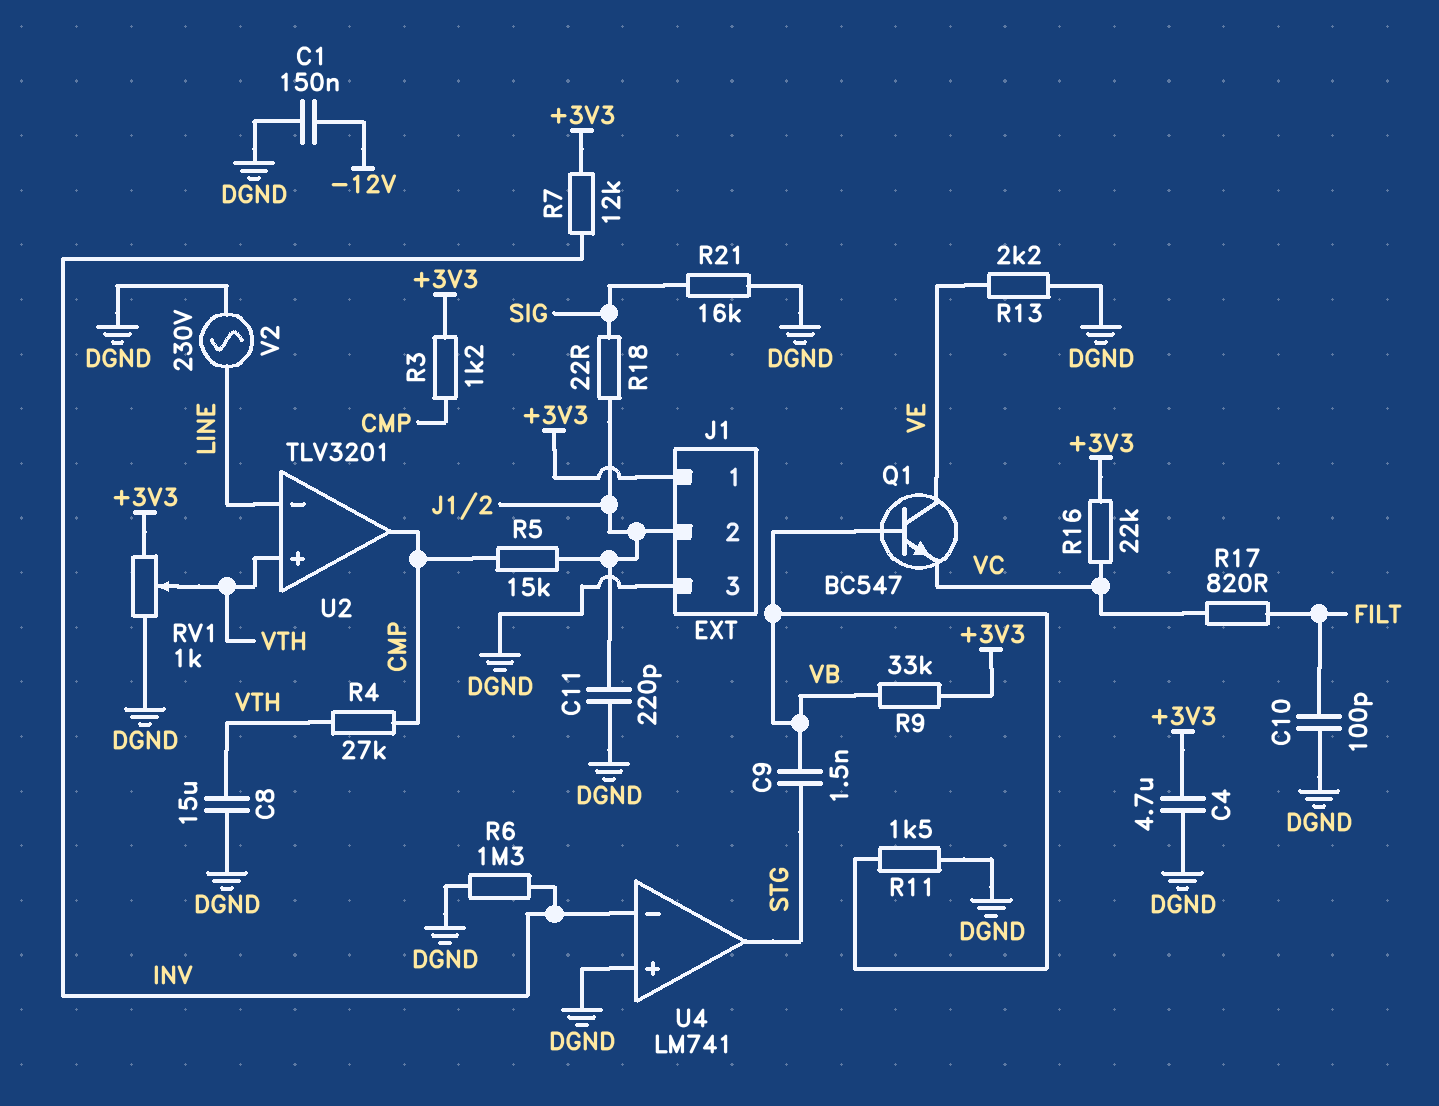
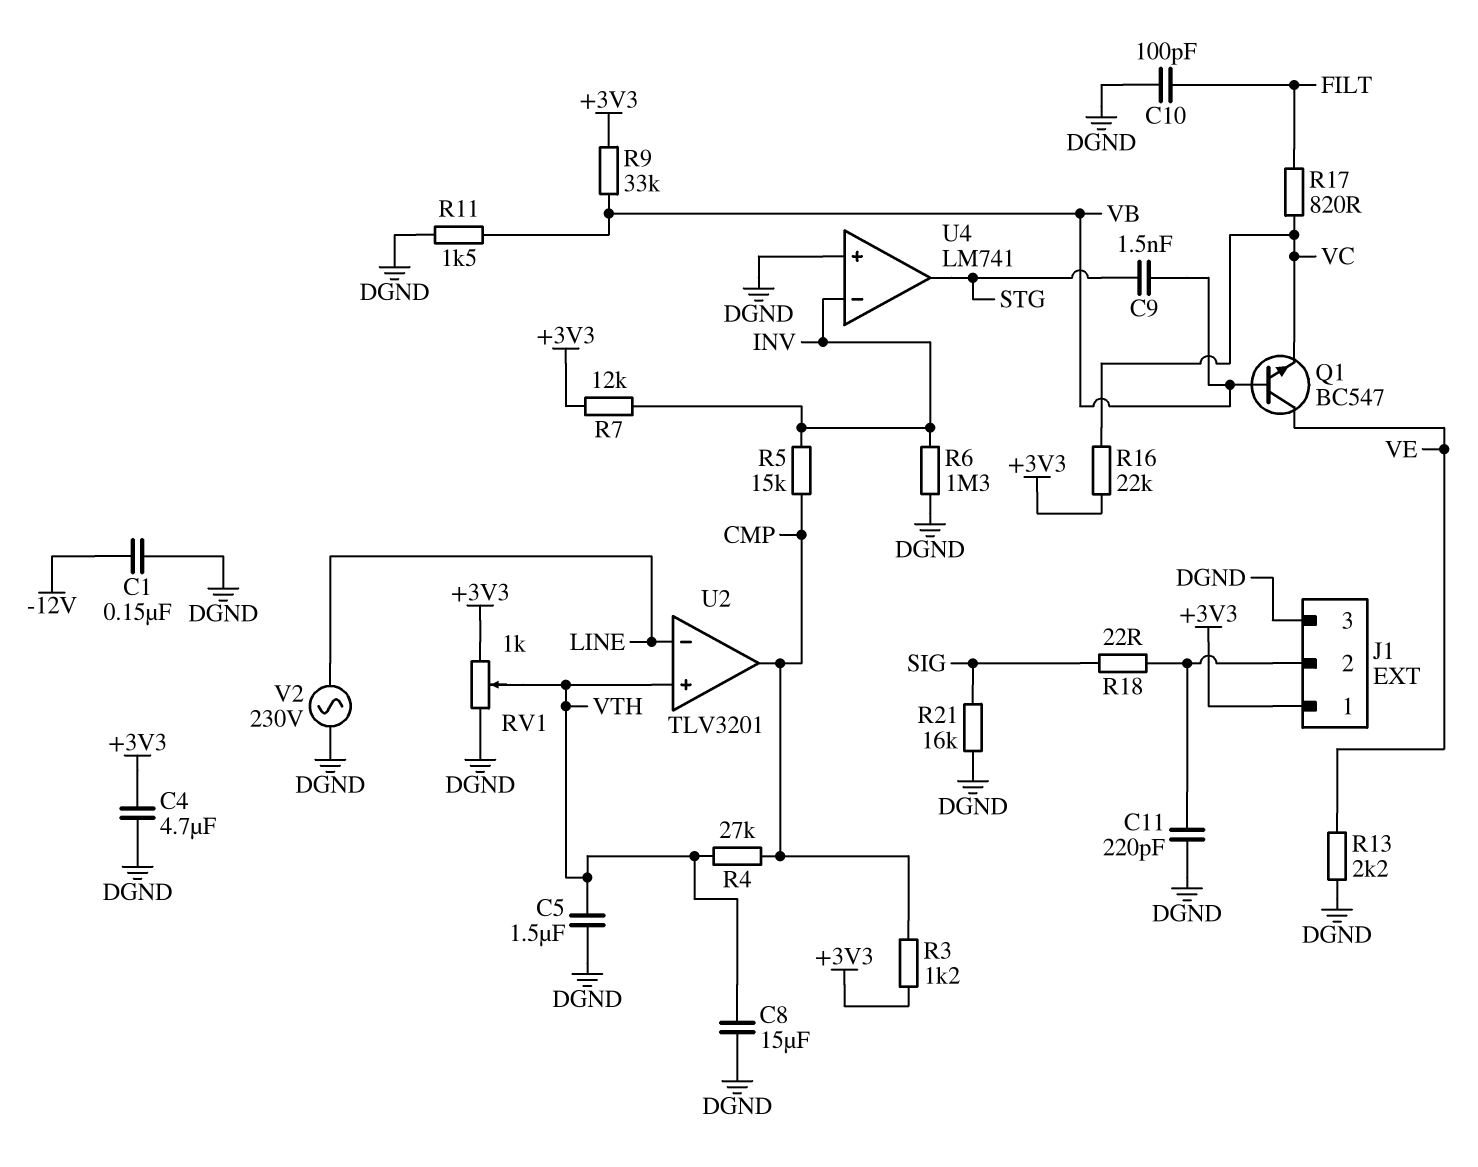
C5: none -> 1.5uF (DGND, VTH)
R5: 15k (CMP, J1/2) -> 15k (CMP, INV)

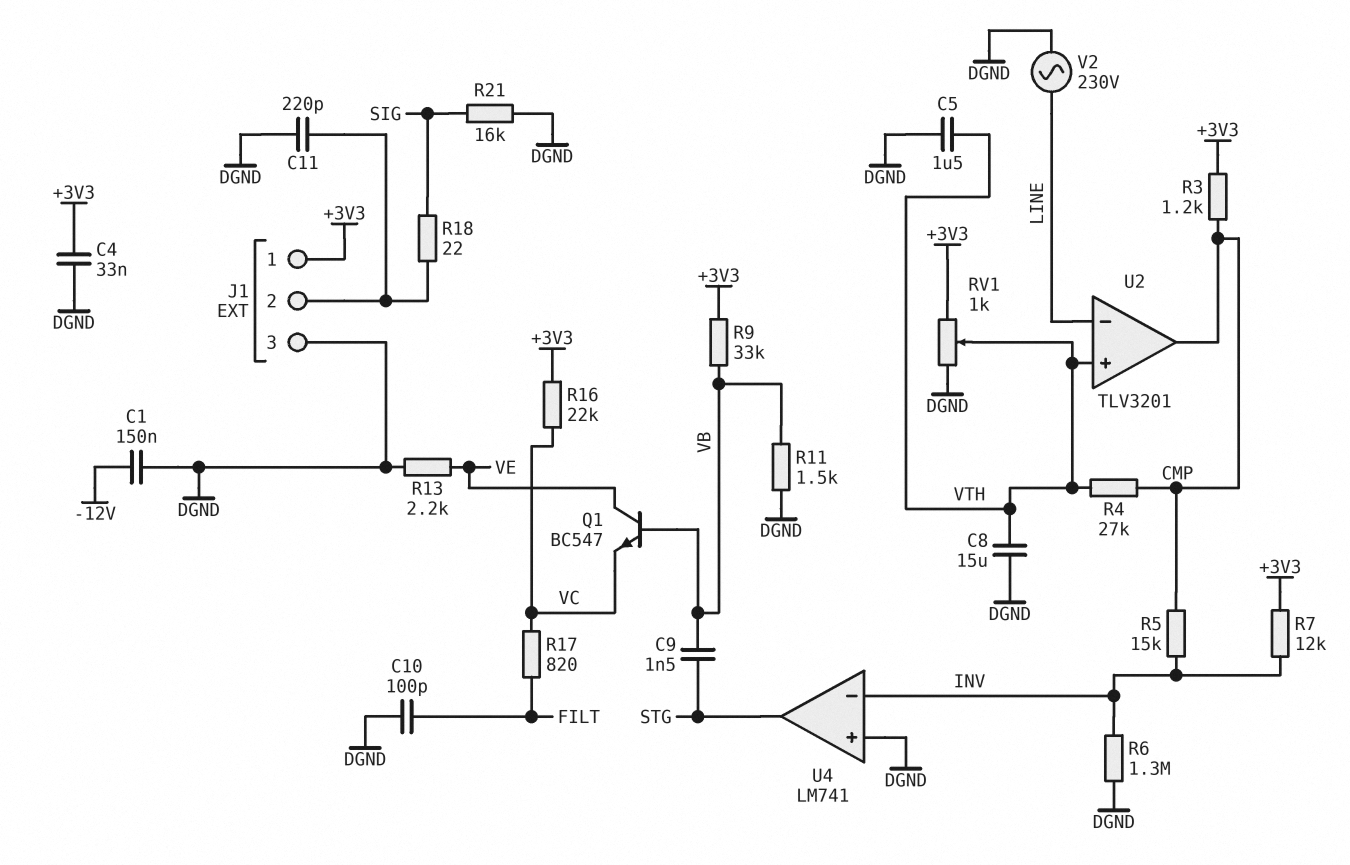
C4: 4.7uF (+3V3, DGND) -> 33nF (+3V3, DGND)

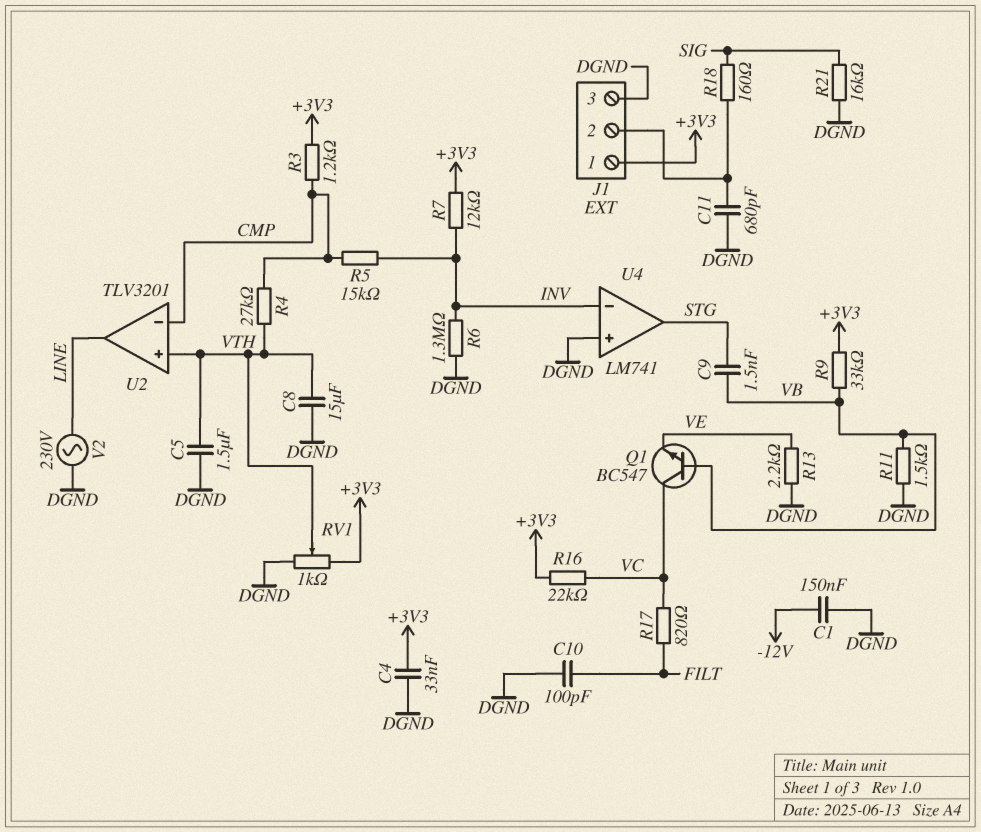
C11: 220pF (DGND, J1/2) -> 680pF (DGND, J1/2)
Q1: NPN BC547 (B VB, C VE, E VC) -> NPN BC547 (B VB, C VC, E VE)
R18: 22 (J1/2, SIG) -> 160 (J1/2, SIG)
U2 pin in-: LINE -> CMP
U2 pin out: CMP -> LINE

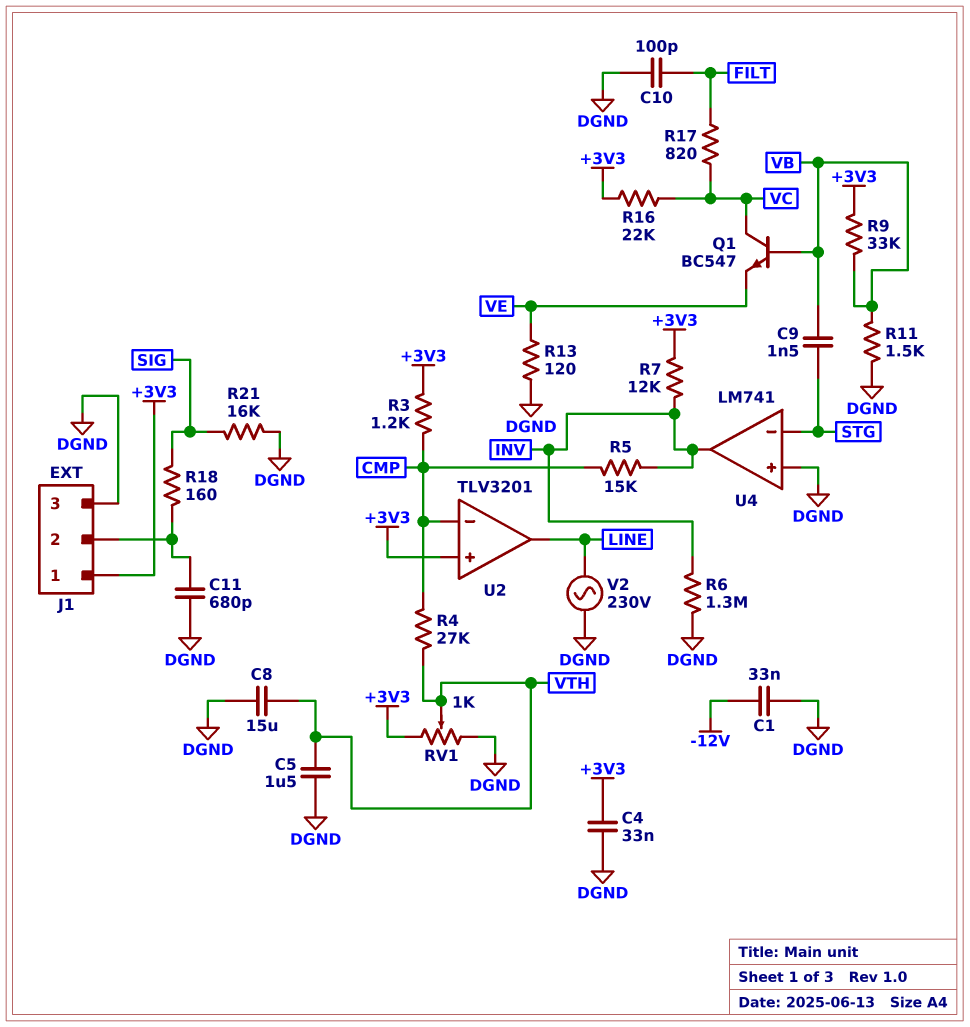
C1: 150nF (-12V, DGND) -> 33nF (-12V, DGND)
R13: 2.2k (DGND, VE) -> 120 (DGND, VE)
U2 pin in+: VTH -> +3V3
U4 pin in-: INV -> STG
U4 pin out: STG -> INV

